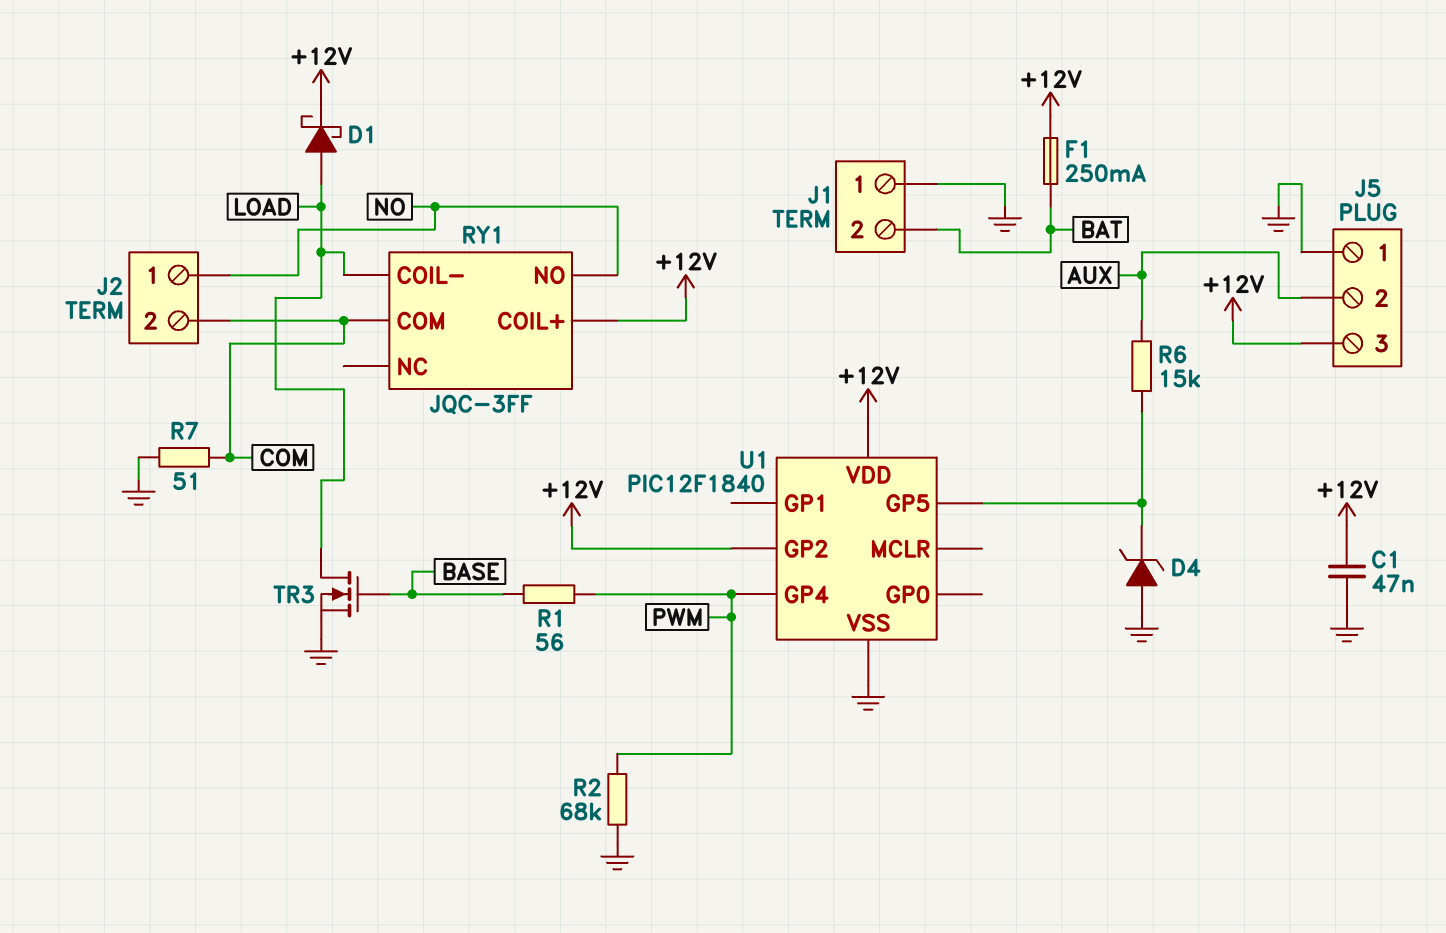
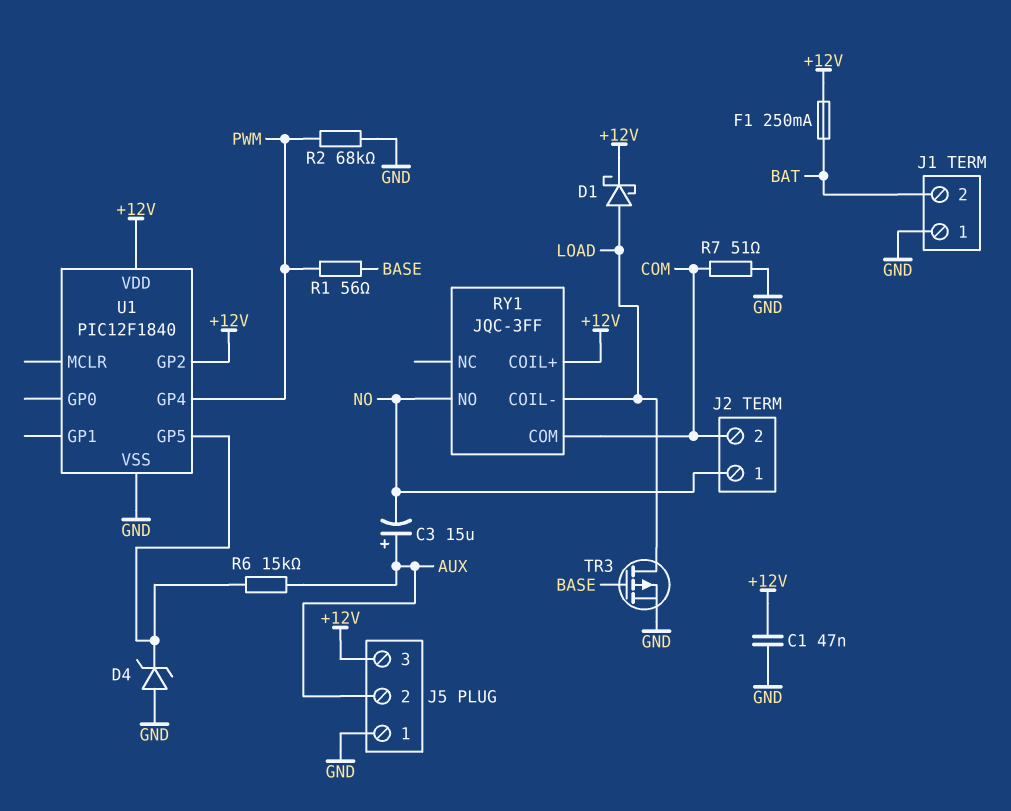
C3: none -> 15uF (plus AUX, minus NO)
TR3: NMOS (G BASE, D LOAD, S GND) -> PMOS (G BASE, D LOAD, S GND)

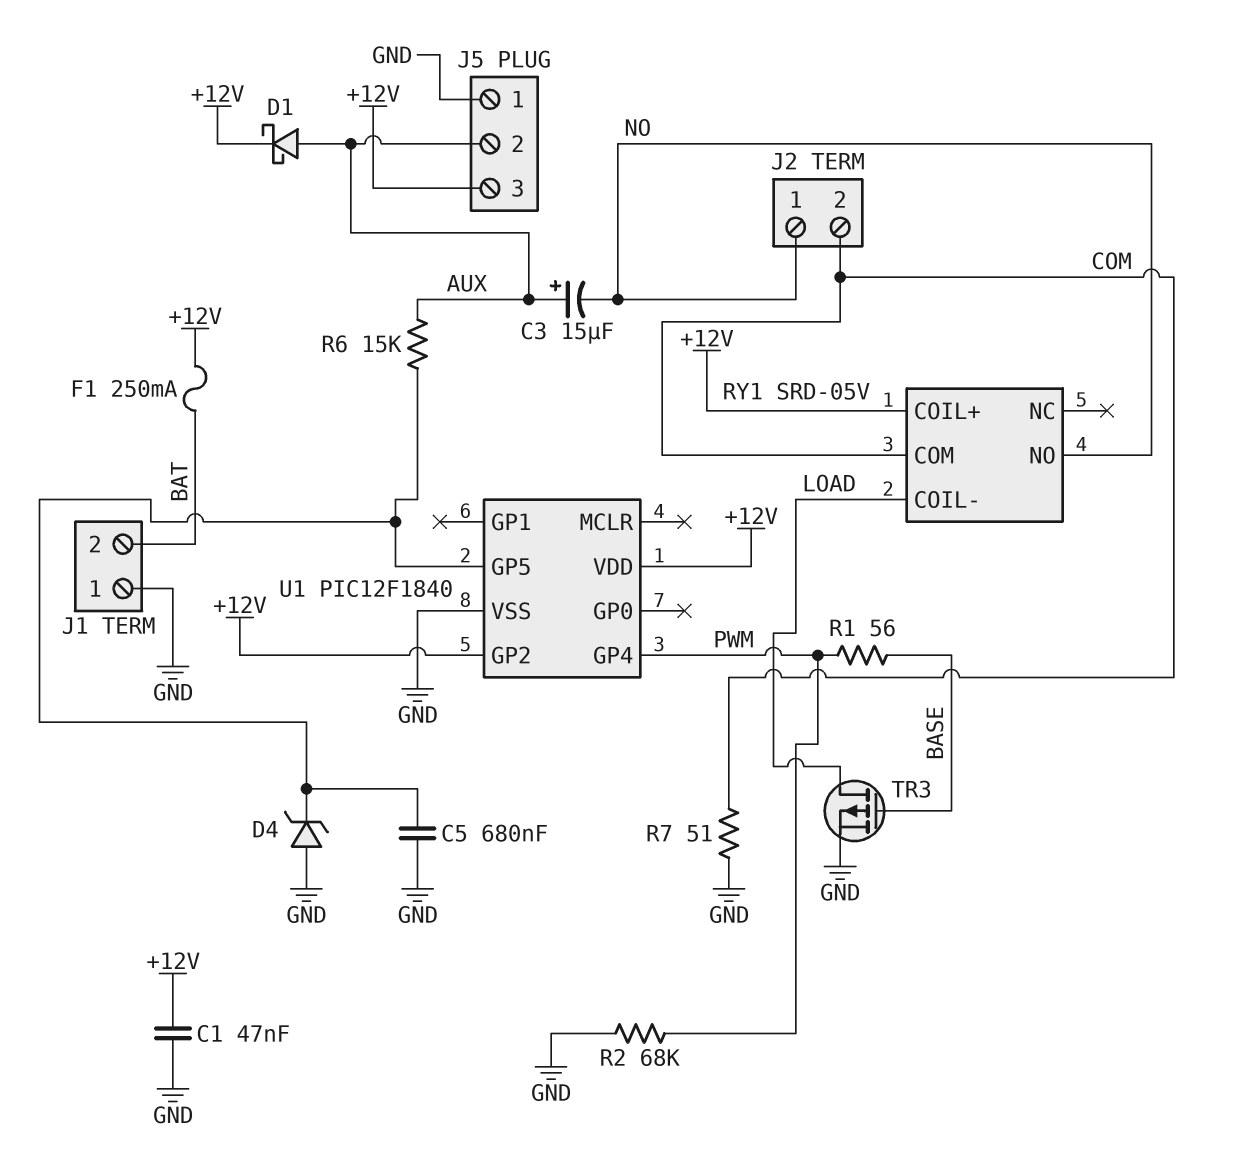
C5: none -> 680nF (GND, U1/GP5)
D1: schottky (A LOAD, K +12V) -> schottky (A AUX, K +12V)
RY1: JQC-3FF -> SRD-05V

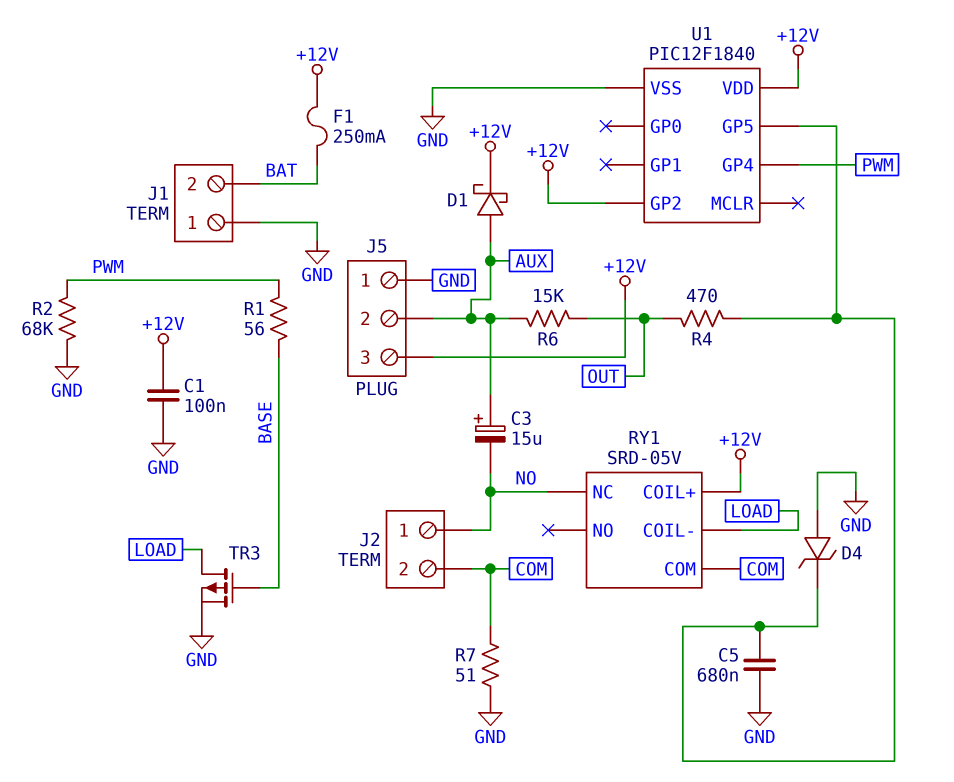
C1: 47nF (+12V, GND) -> 100nF (+12V, GND)
R4: none -> 470 (OUT, U1/GP5)
R6: 15k (AUX, U1/GP5) -> 15k (AUX, OUT)
RY1 pin NC: none -> NO
RY1 pin NO: NO -> none

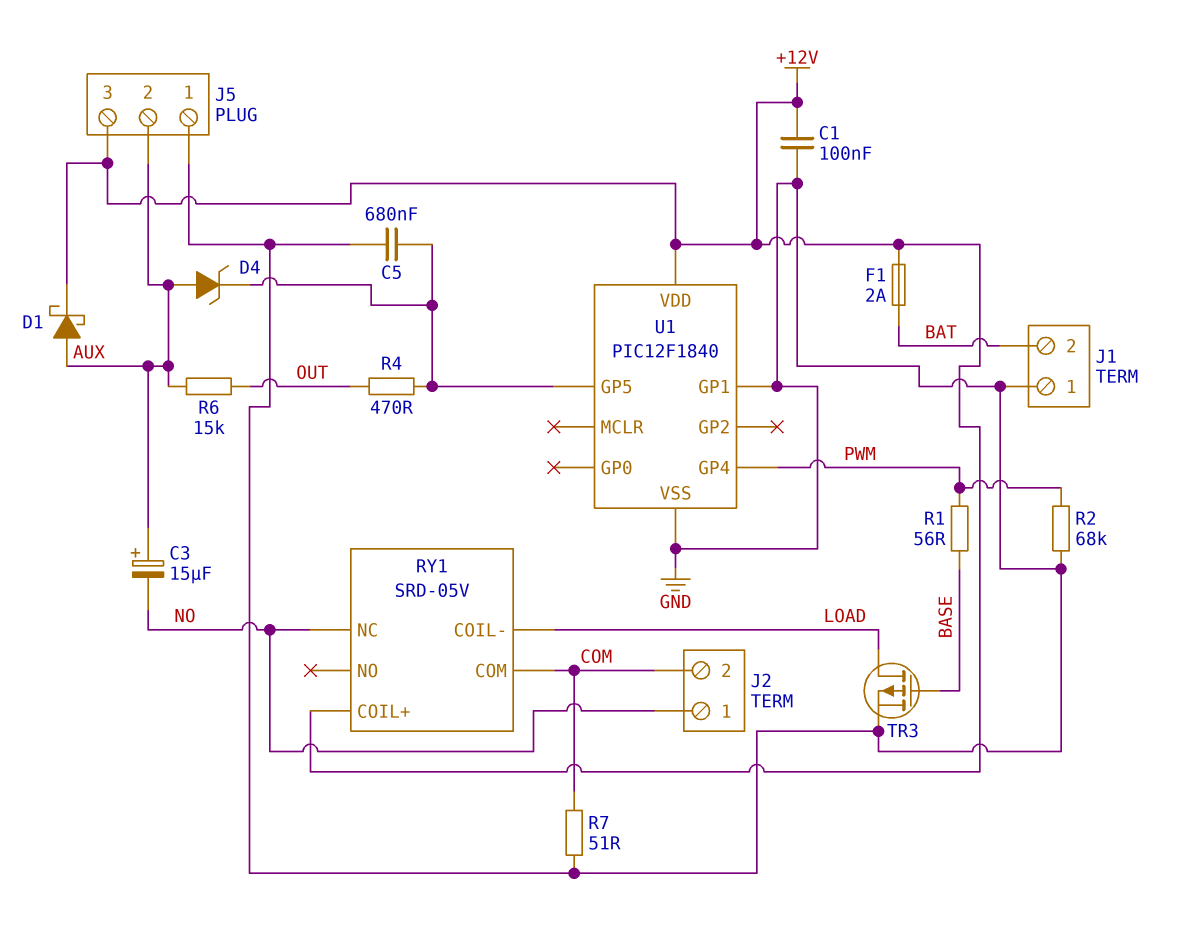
D4: zener (A GND, K U1/GP5) -> zener (A AUX, K U1/GP5)
F1: 250mA (+12V, BAT) -> 2A (+12V, BAT)
U1 pin GP1: none -> GND
U1 pin GP2: +12V -> none

